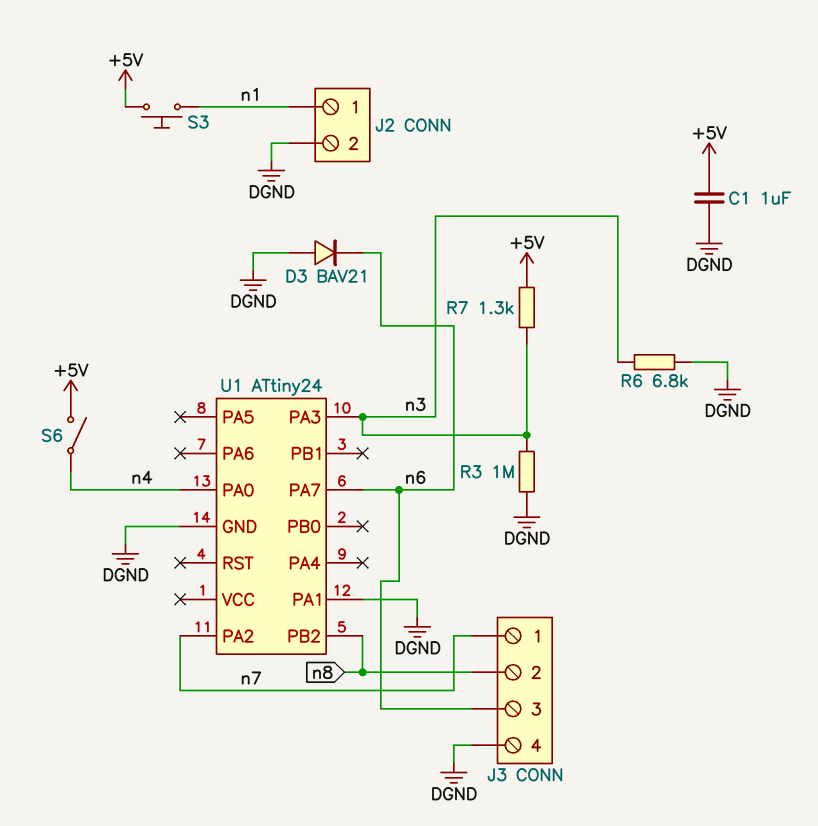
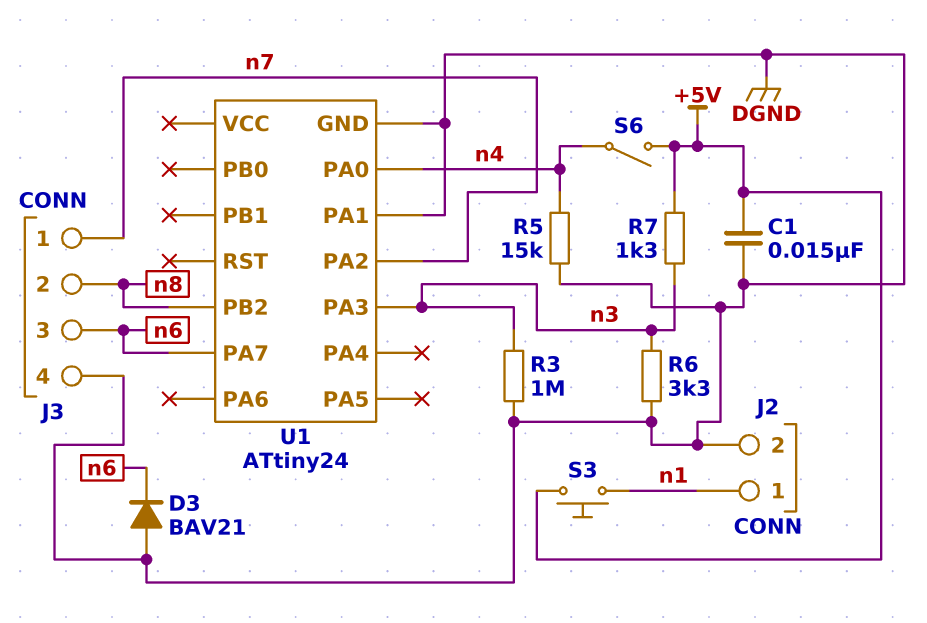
C1: 1uF (+5V, DGND) -> 15nF (+5V, DGND)
R5: none -> 15k (DGND, n4)
R6: 6.8k (DGND, n3) -> 3.3k (DGND, n3)

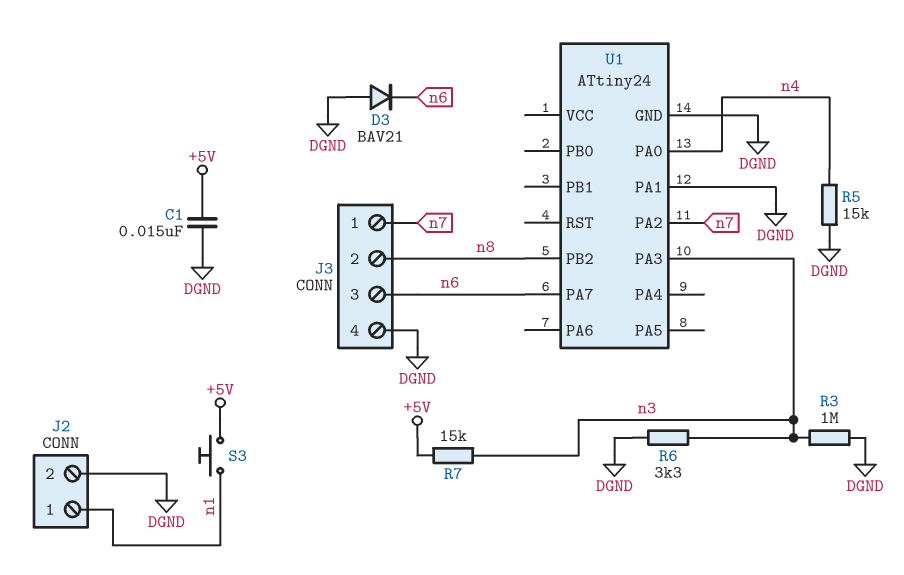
R7: 1.3k (+5V, n3) -> 15k (+5V, n3)
S6: switch (+5V, n4) -> none

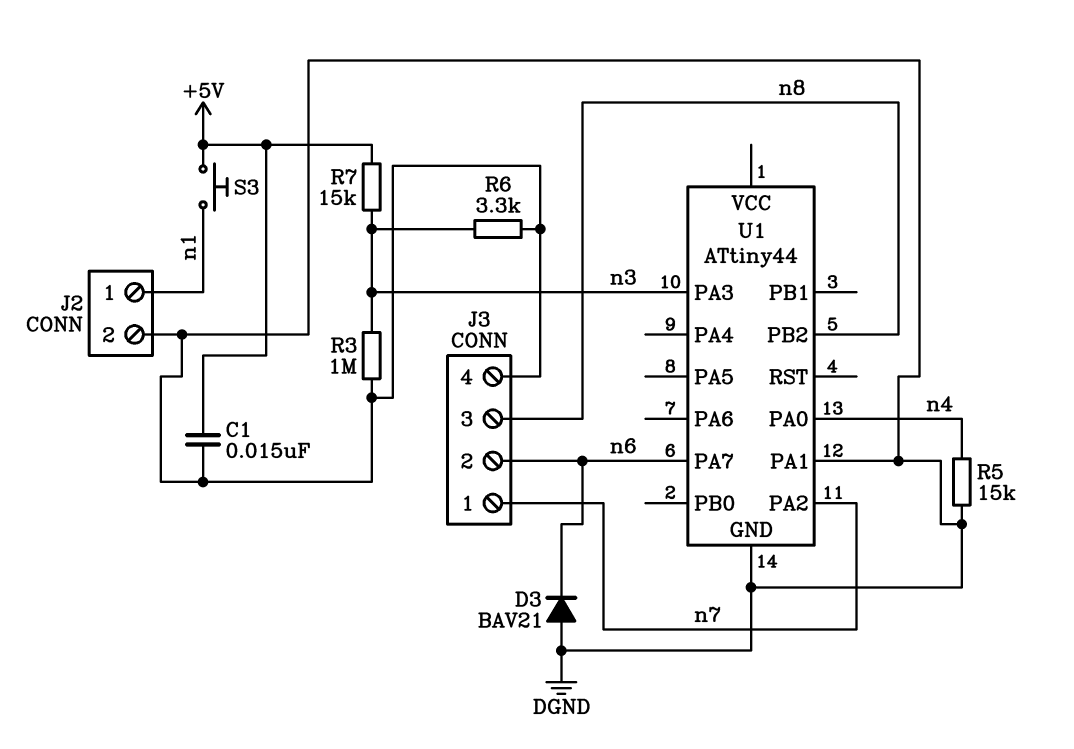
J3 pin 2: n8 -> n6
J3 pin 3: n6 -> n8
U1: ATtiny24 -> ATtiny44

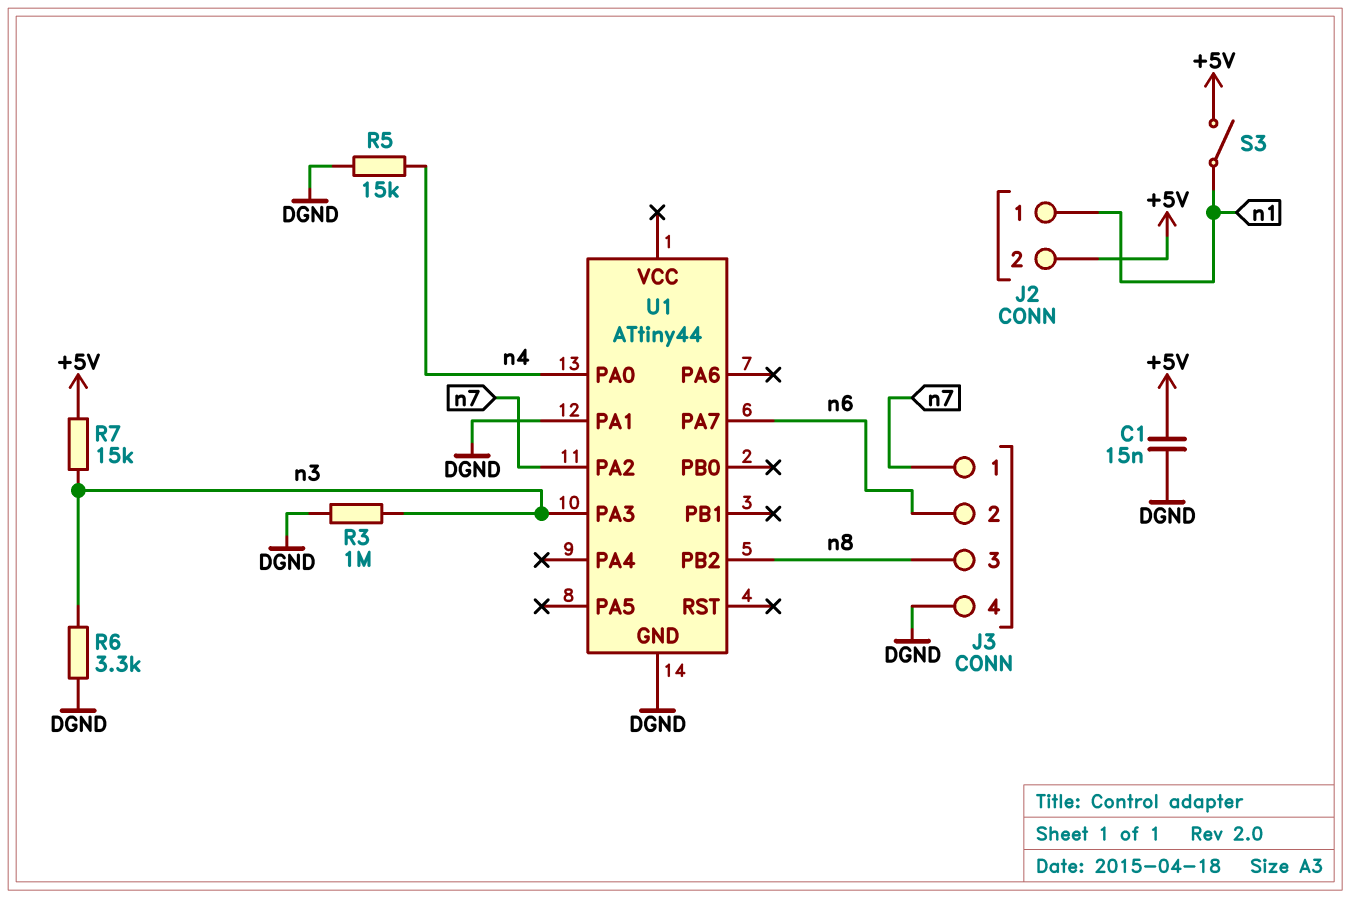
D3: diode BAV21 (A DGND, K n6) -> none
J2 pin 2: DGND -> +5V
S3: button (+5V, n1) -> switch (+5V, n1)

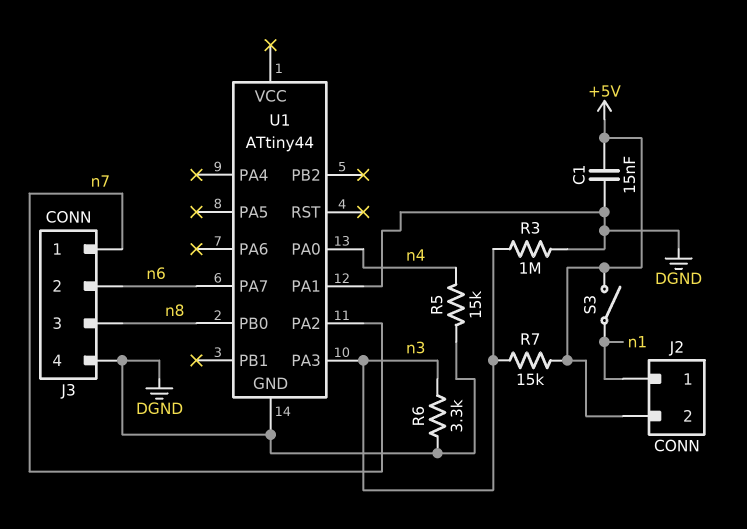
U1 pin PB0: none -> n8
U1 pin PB2: n8 -> none

